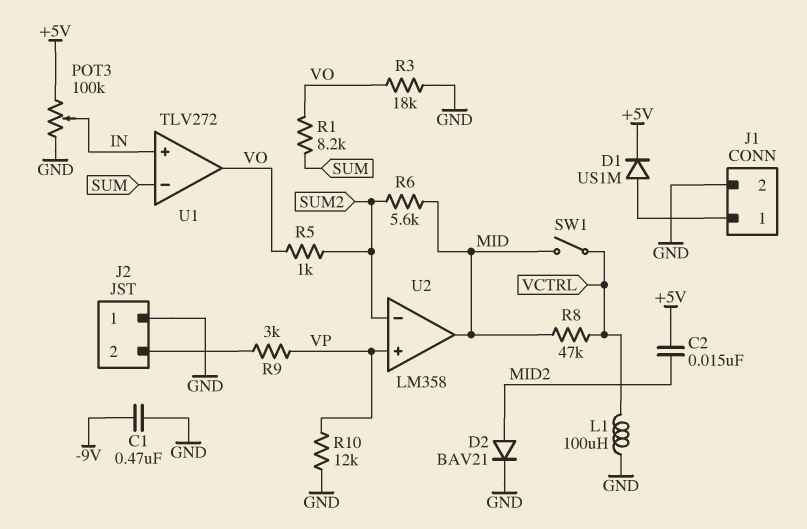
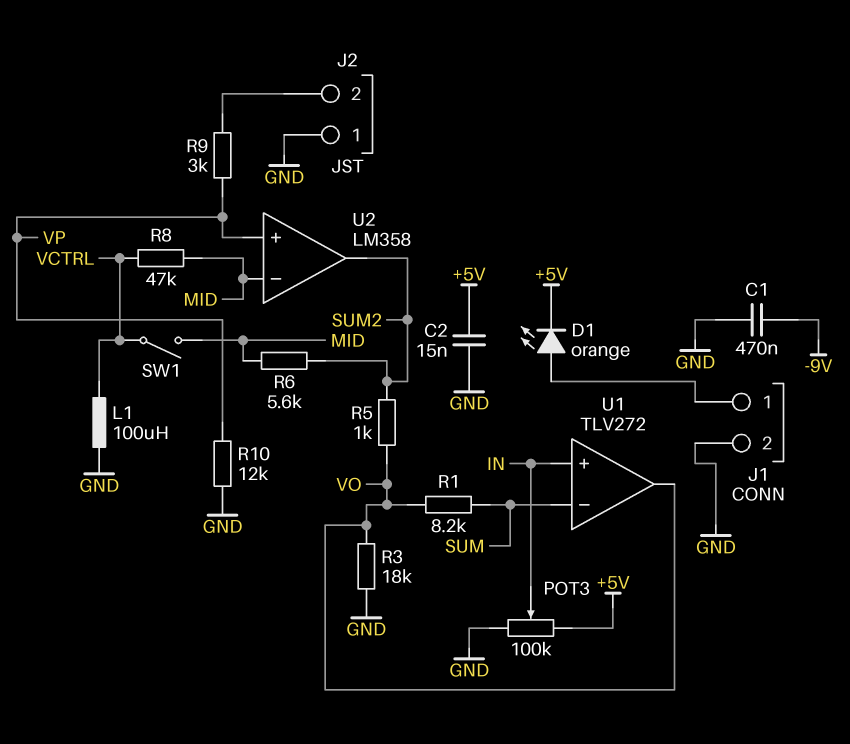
C2: 15nF (+5V, MID2) -> 15nF (+5V, GND)
D1: diode US1M (A J1/1, K +5V) -> LED orange (A J1/1, K +5V)
D2: diode BAV21 (A MID2, K GND) -> none
U2 pin in-: SUM2 -> MID
U2 pin out: MID -> SUM2

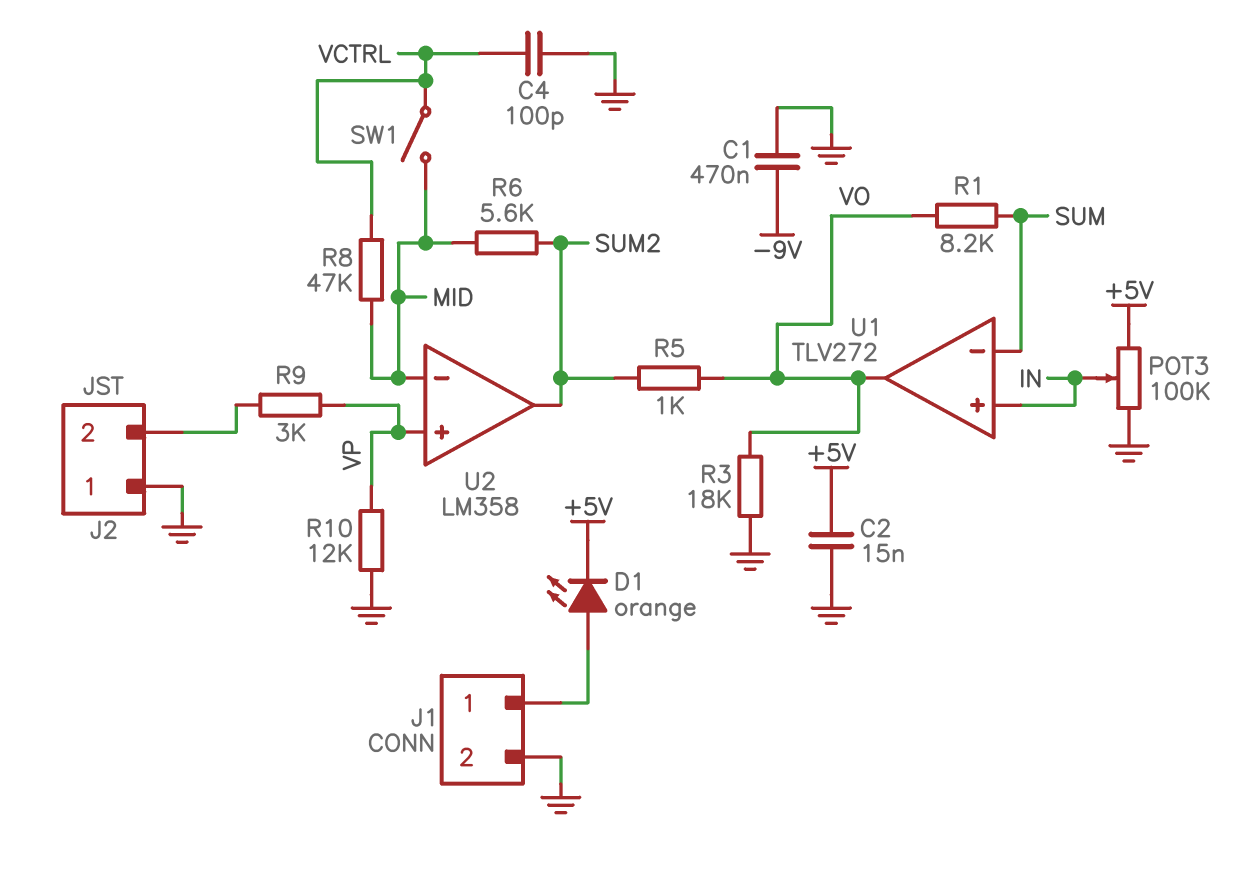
C4: none -> 100pF (GND, VCTRL)
L1: 100uH (GND, VCTRL) -> none

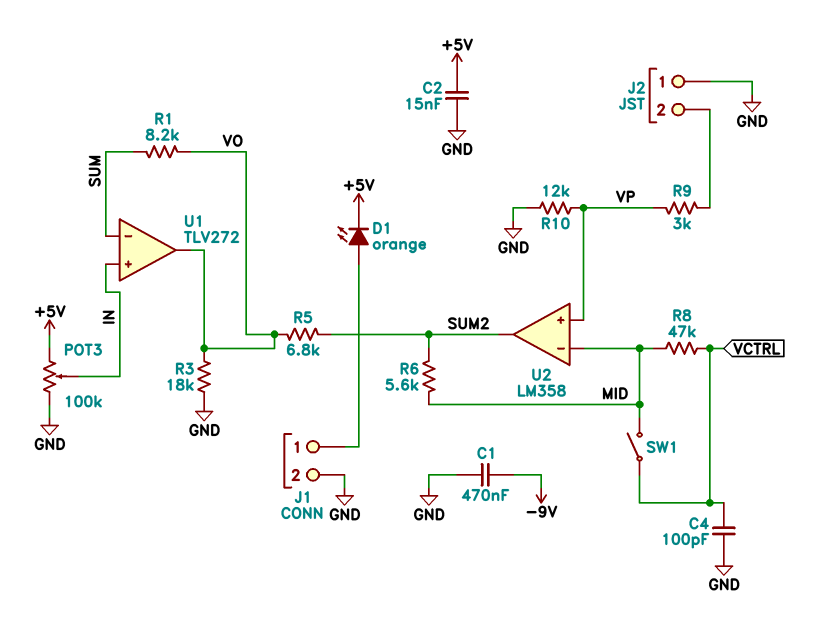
R5: 1k (SUM2, VO) -> 6.8k (SUM2, VO)

